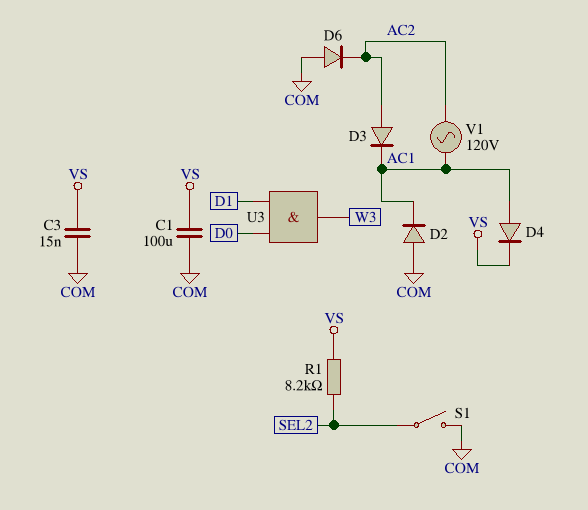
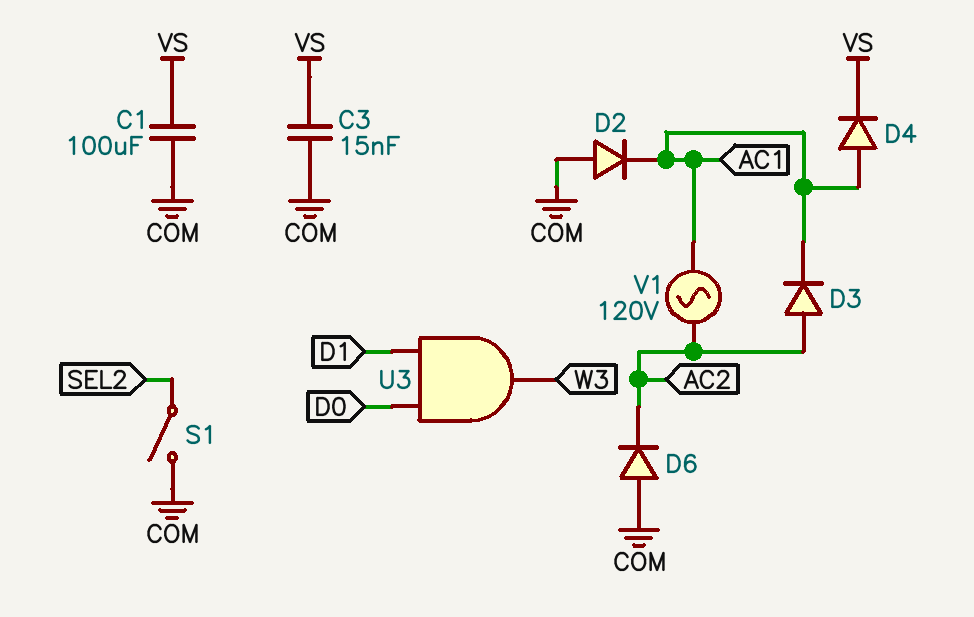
R1: 8.2k (SEL2, VS) -> none

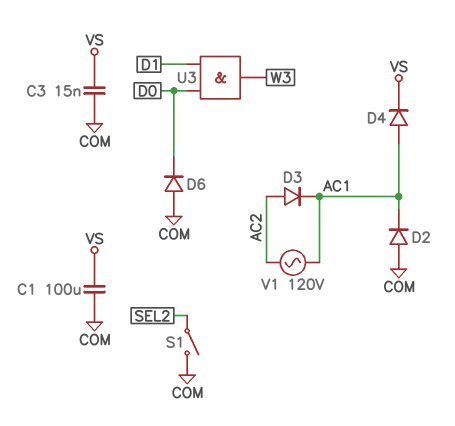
D6: diode (A COM, K AC2) -> diode (A COM, K D0)

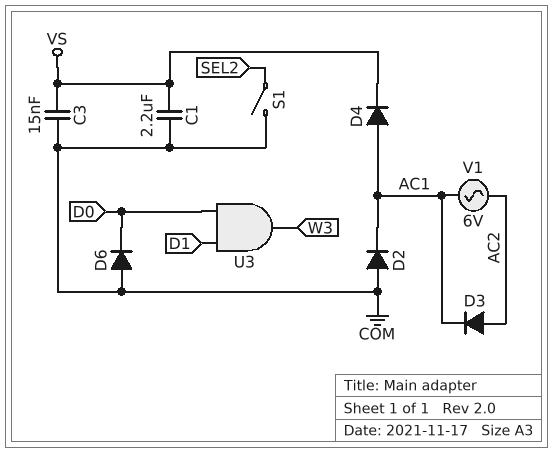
C1: 100uF (COM, VS) -> 2.2uF (COM, VS)
V1: AC 120V (AC1, AC2) -> AC 6V (AC1, AC2)

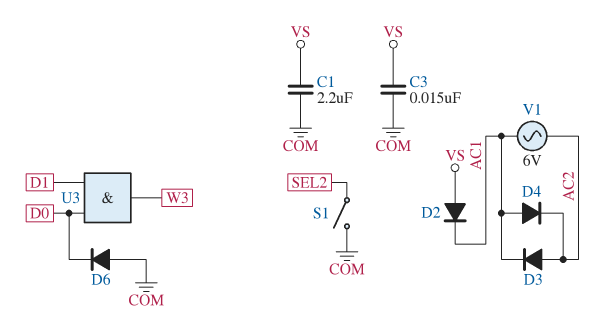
D2: diode (A COM, K AC1) -> diode (A VS, K AC1)
D4: diode (A AC1, K VS) -> diode (A AC1, K AC2)

